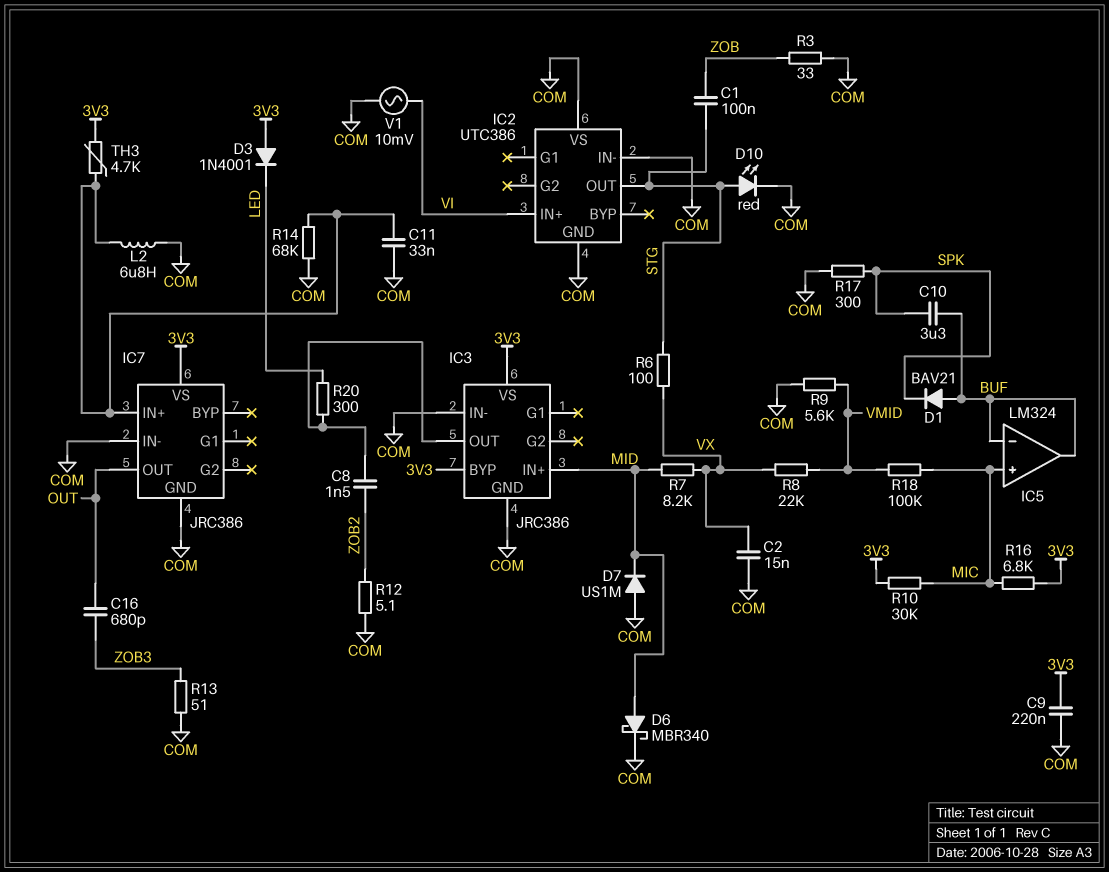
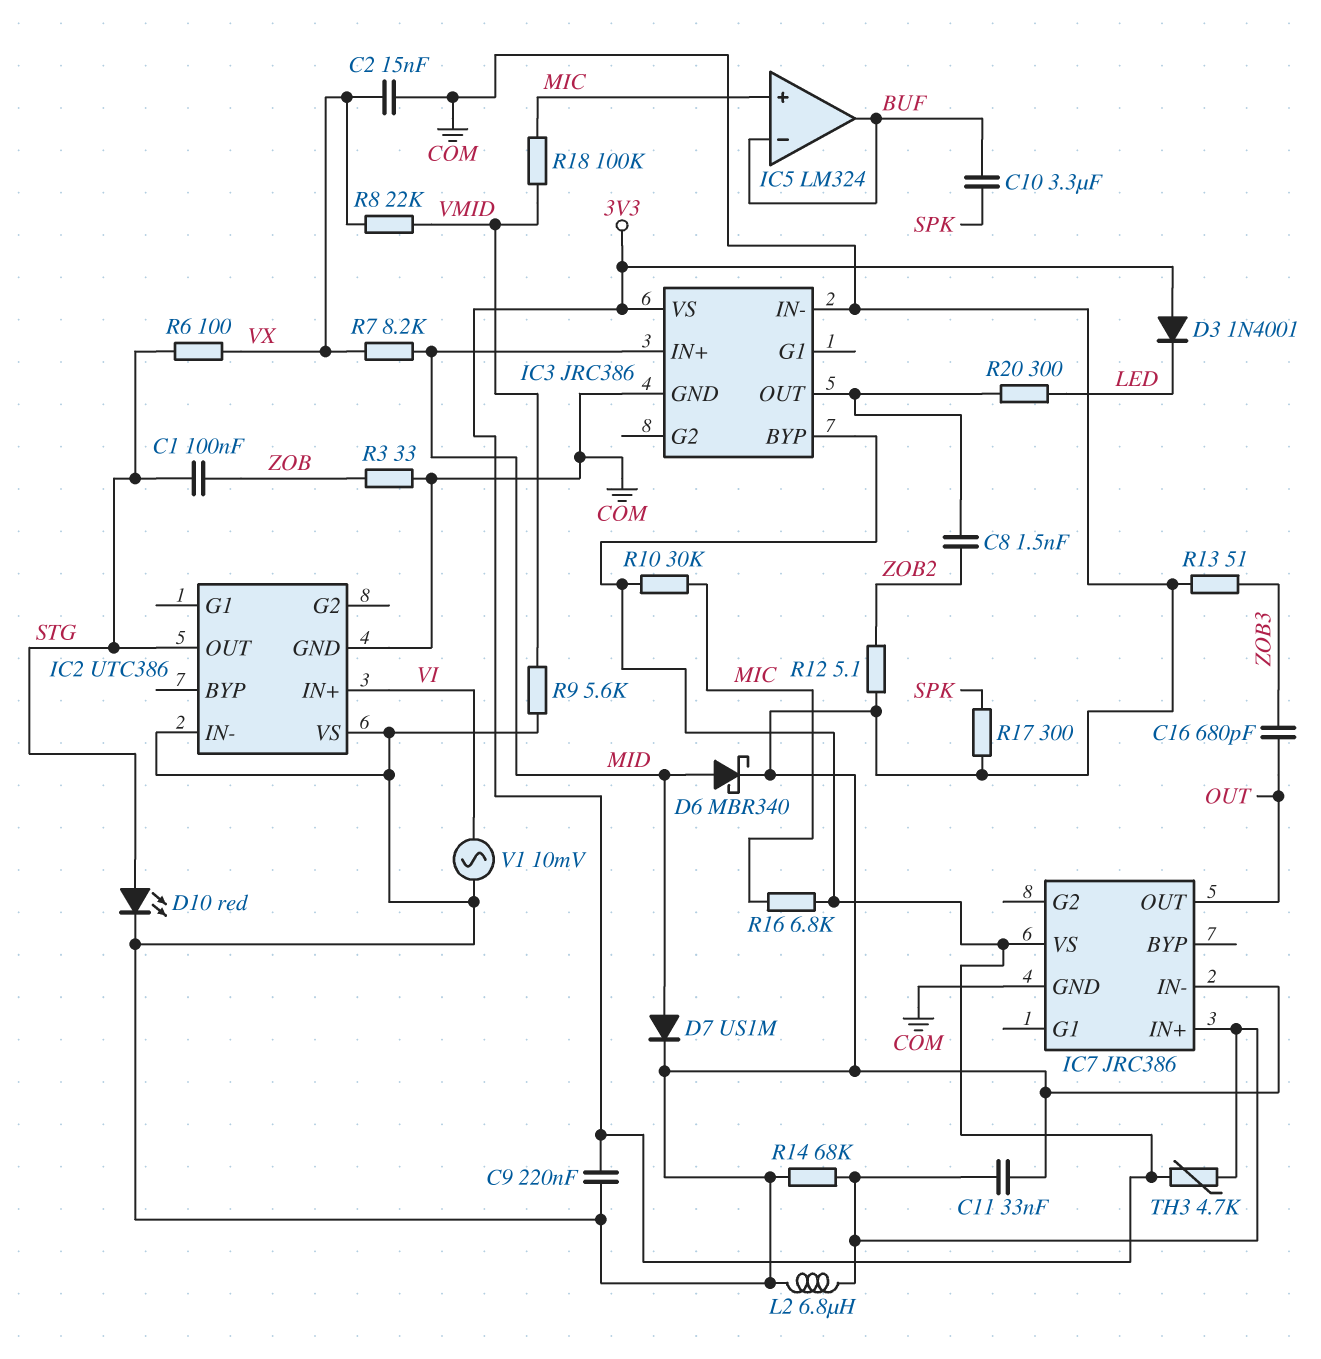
D1: diode BAV21 (A BUF, K SPK) -> none
D7: diode US1M (A COM, K MID) -> diode US1M (A MID, K COM)

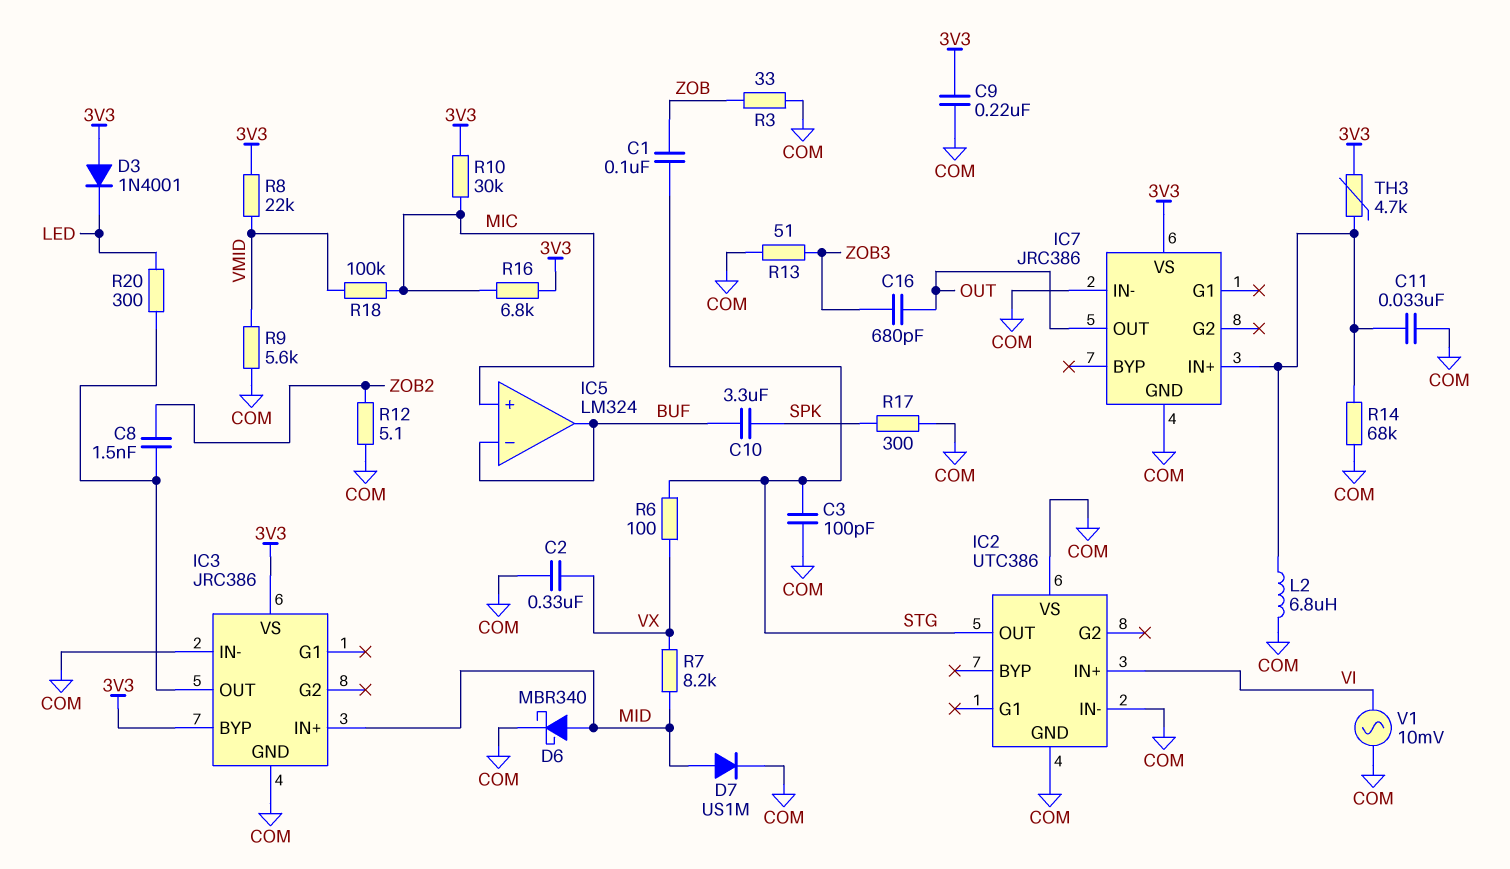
C2: 15nF (COM, VX) -> 330nF (COM, VX)
C3: none -> 100pF (COM, STG)
D10: LED red (A STG, K COM) -> none
R8: 22k (VMID, VX) -> 22k (3V3, VMID)

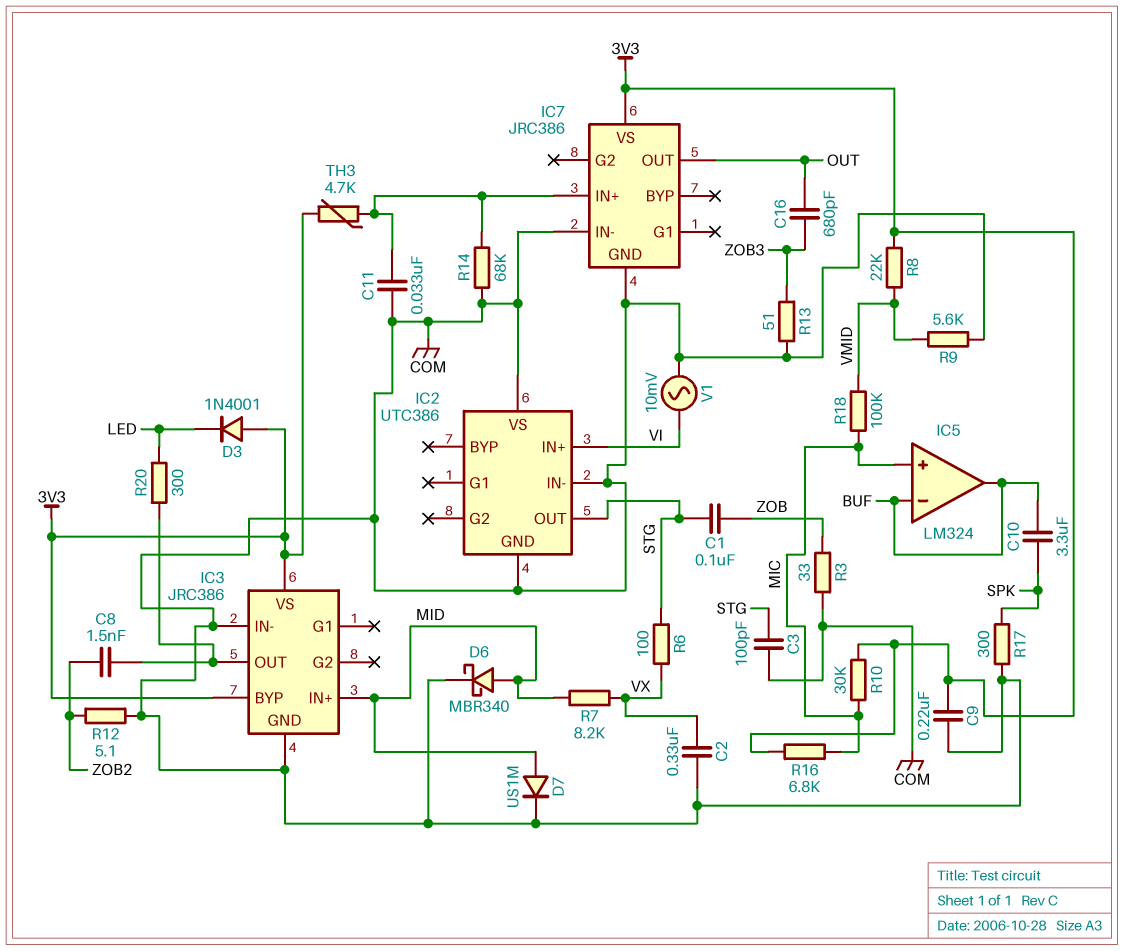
L2: 6.8uH (COM, IC7/IN+) -> none

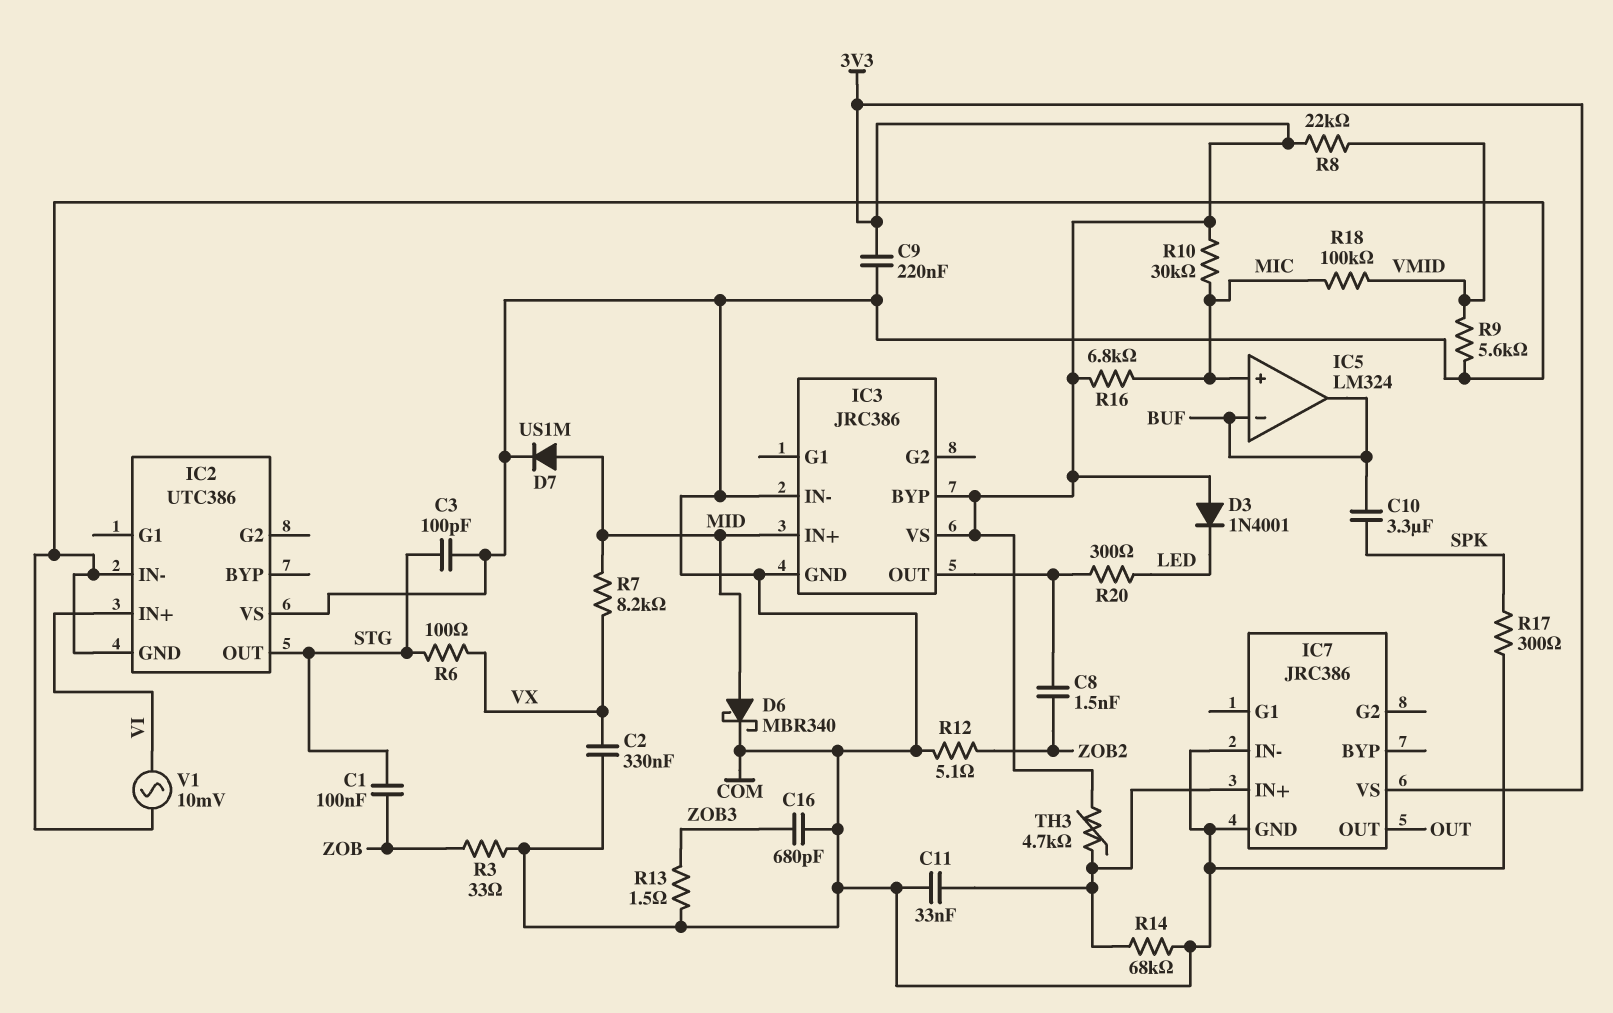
C16: 680pF (OUT, ZOB3) -> 680pF (COM, ZOB3)
R13: 51 (COM, ZOB3) -> 1.5 (COM, ZOB3)

